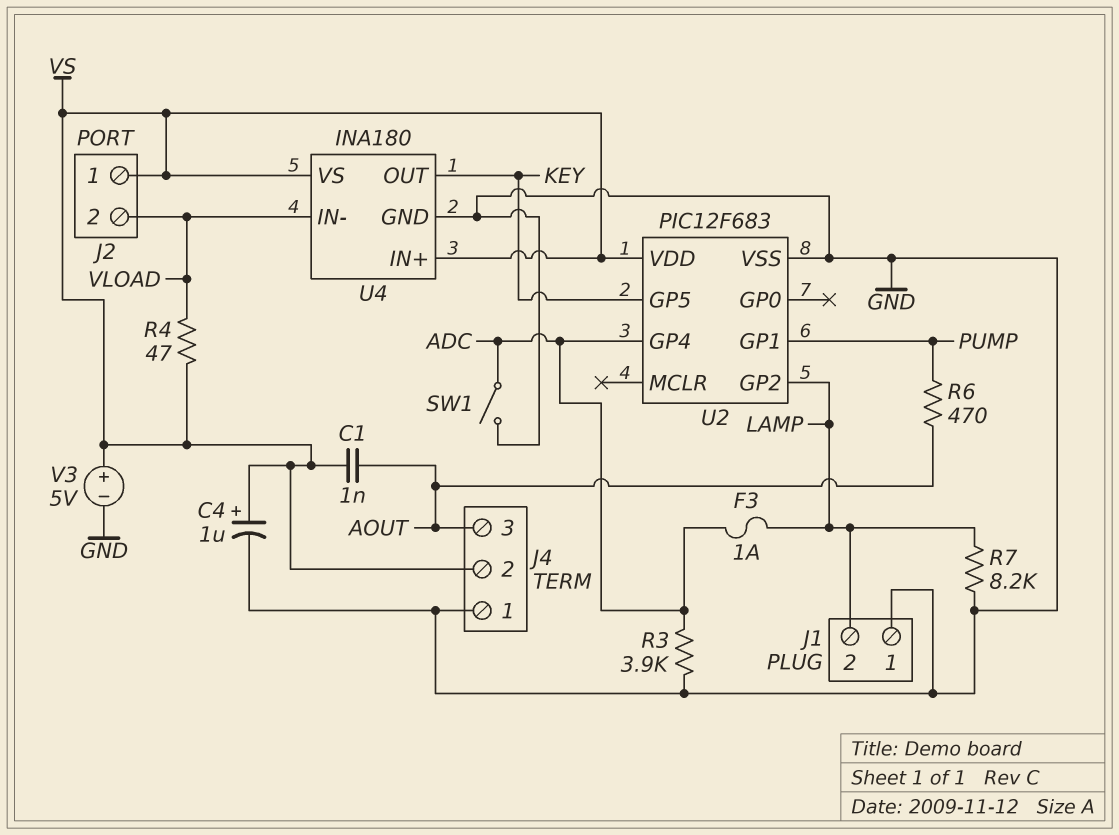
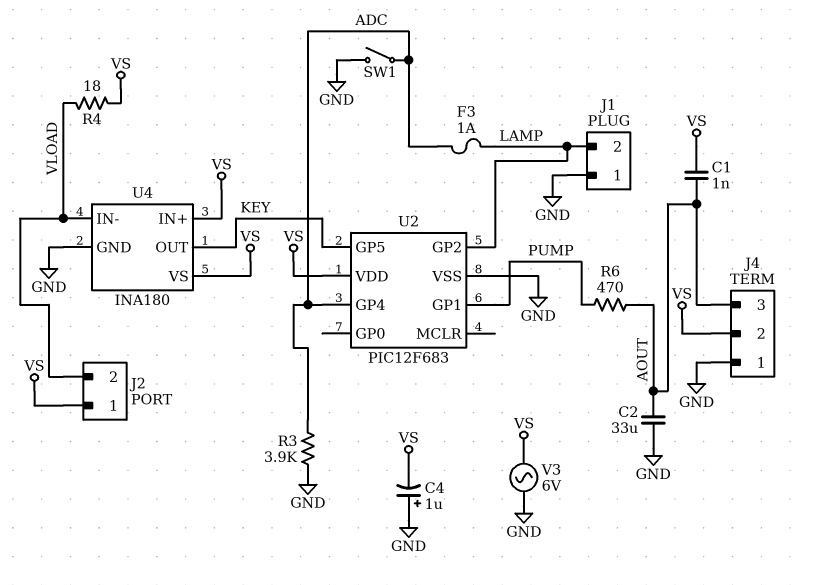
C2: none -> 33uF (AOUT, GND)
C4: 1uF (plus VS, minus GND) -> 1uF (plus GND, minus VS)
R4: 47 (VLOAD, VS) -> 18 (VLOAD, VS)
R7: 8.2k (GND, LAMP) -> none
V3: 5V (plus VS, minus GND) -> AC 6V (GND, VS)

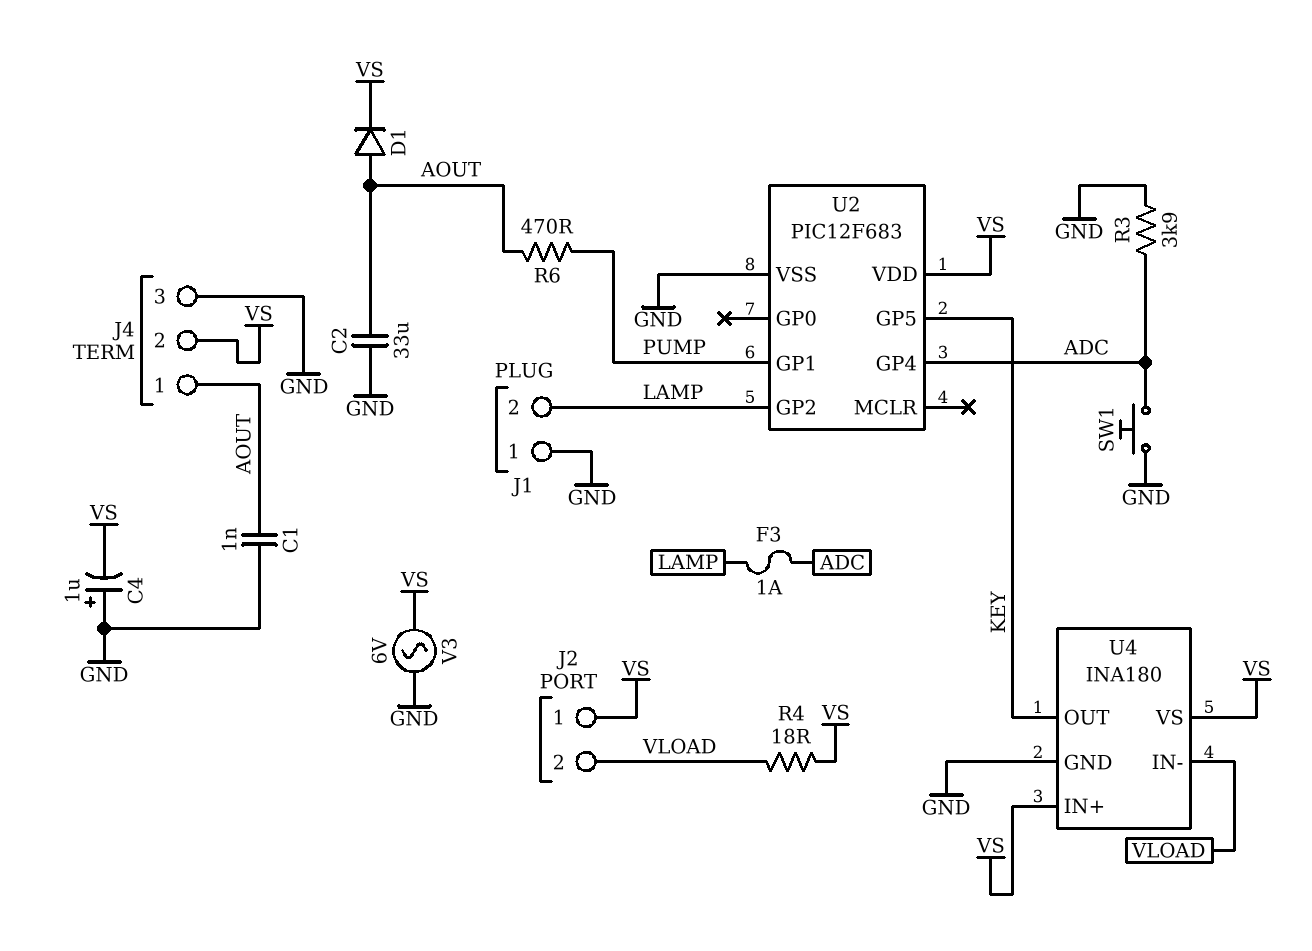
C1: 1nF (AOUT, VS) -> 1nF (AOUT, GND)
D1: none -> diode (A AOUT, K VS)
J4 pin 1: GND -> AOUT
J4 pin 3: AOUT -> GND
SW1: switch (ADC, GND) -> button (ADC, GND)

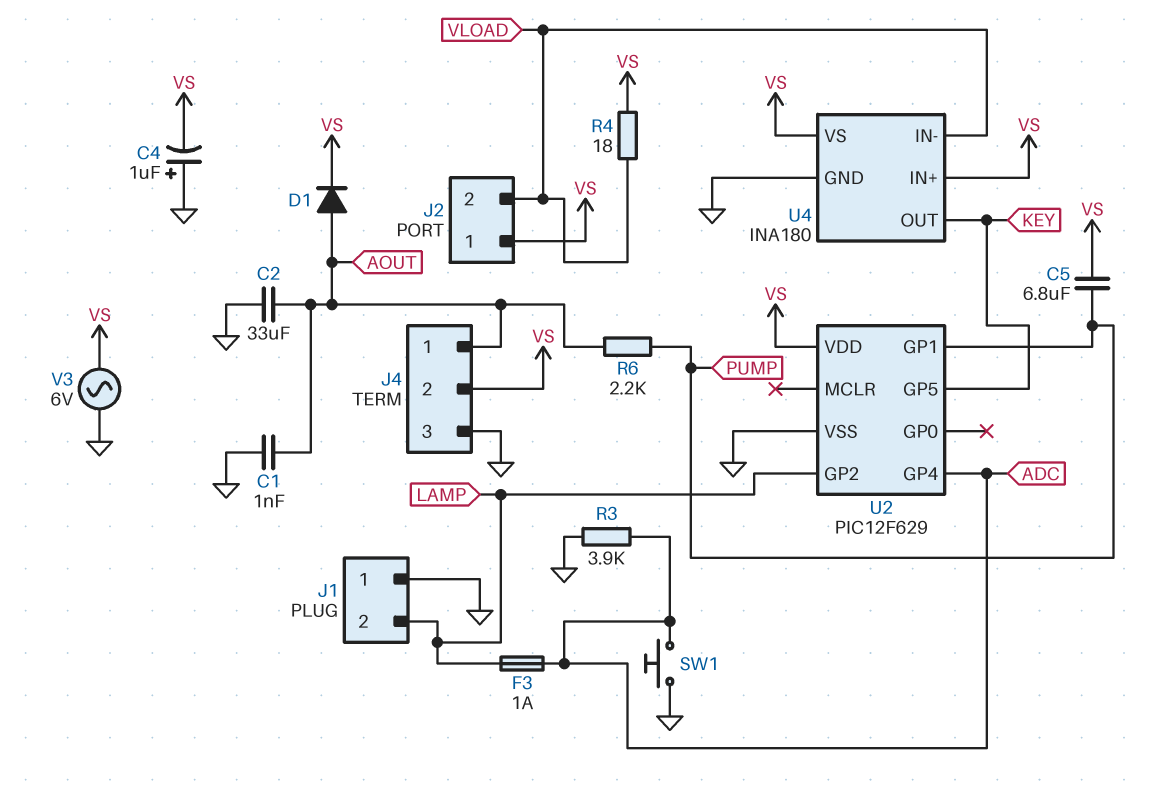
C5: none -> 6.8uF (PUMP, VS)
R6: 470 (AOUT, PUMP) -> 2.2k (AOUT, PUMP)
U2: PIC12F683 -> PIC12F629

